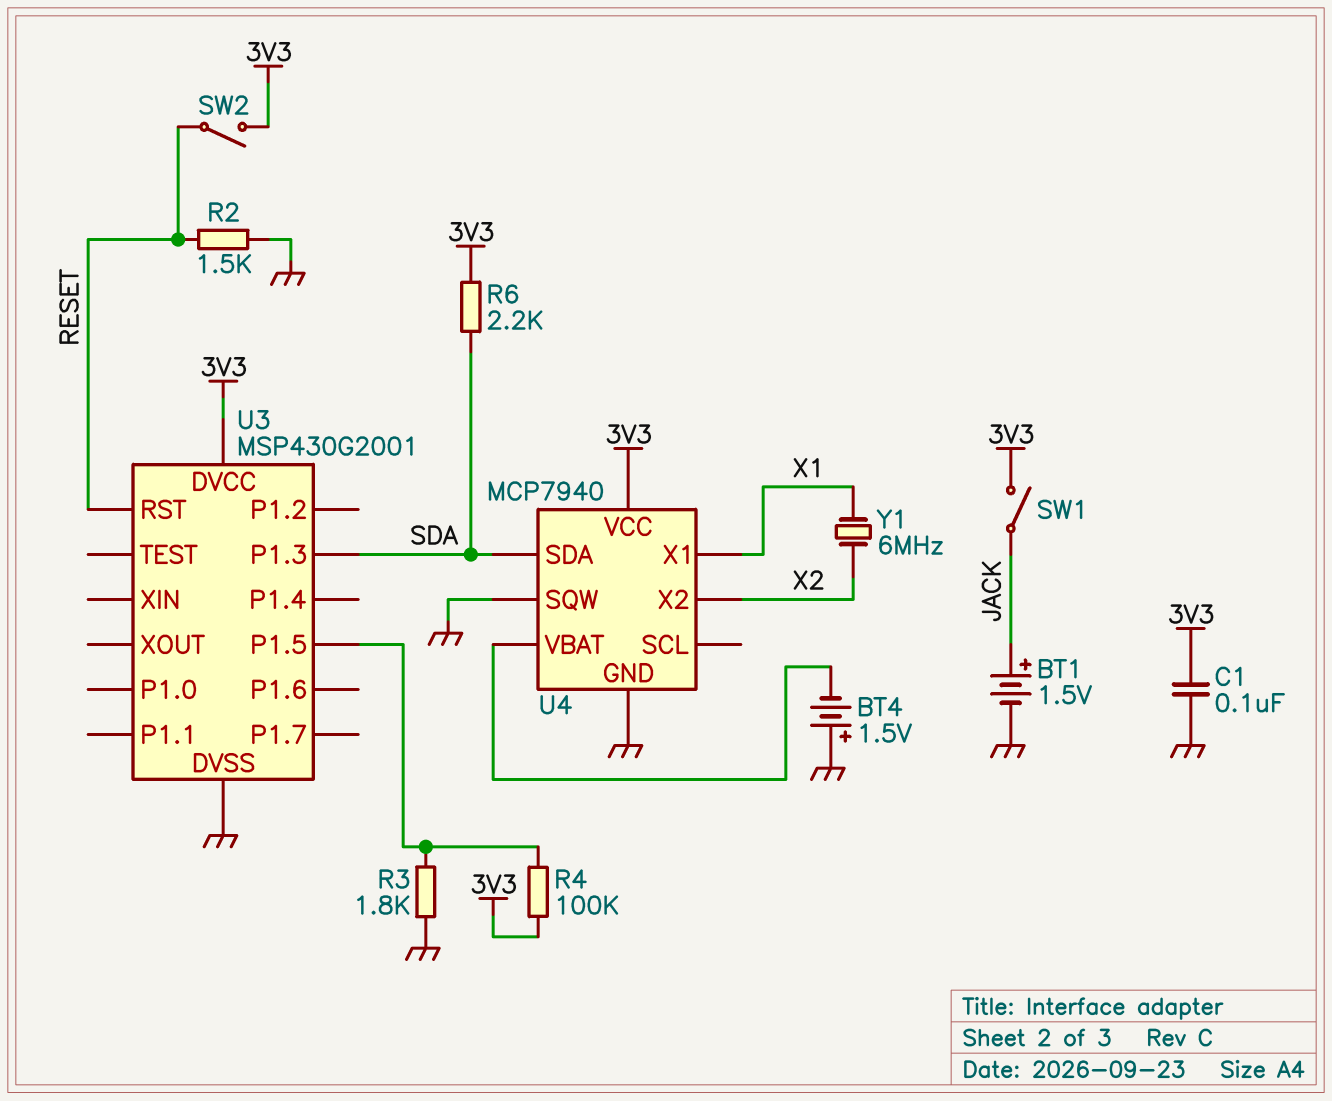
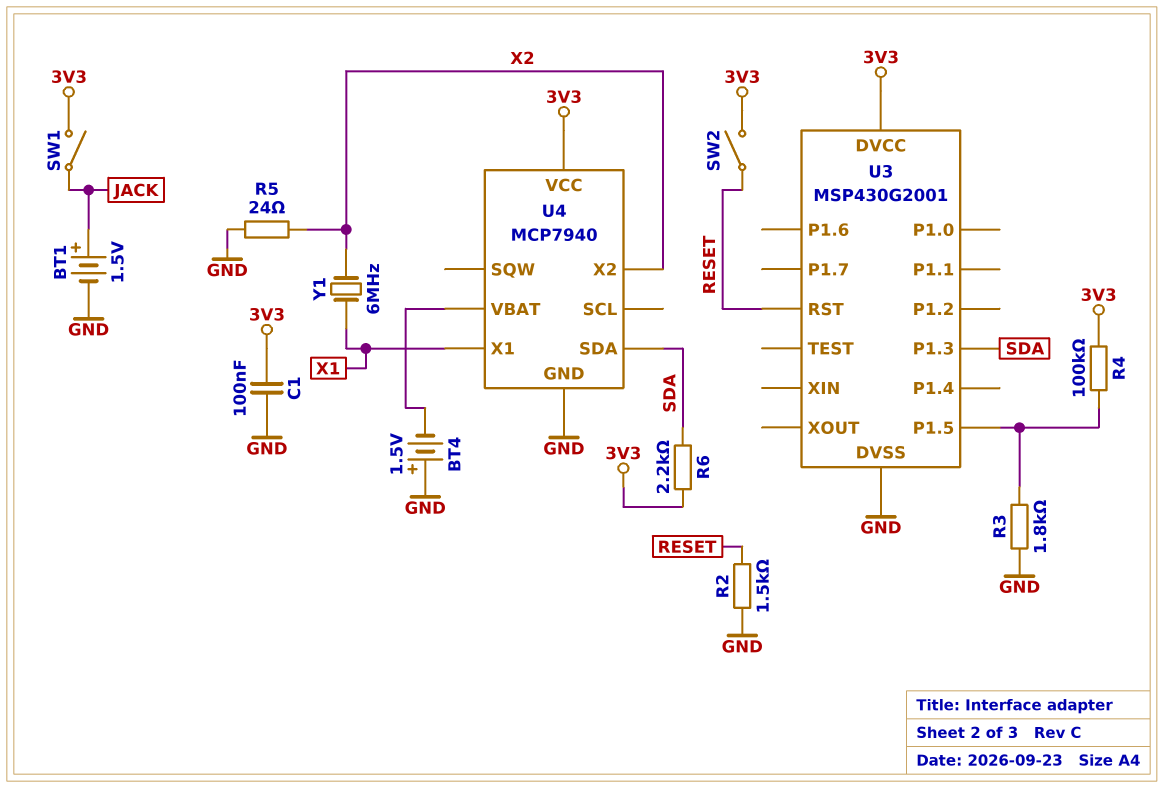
R5: none -> 24 (GND, X2)
U4 pin SQW: GND -> none

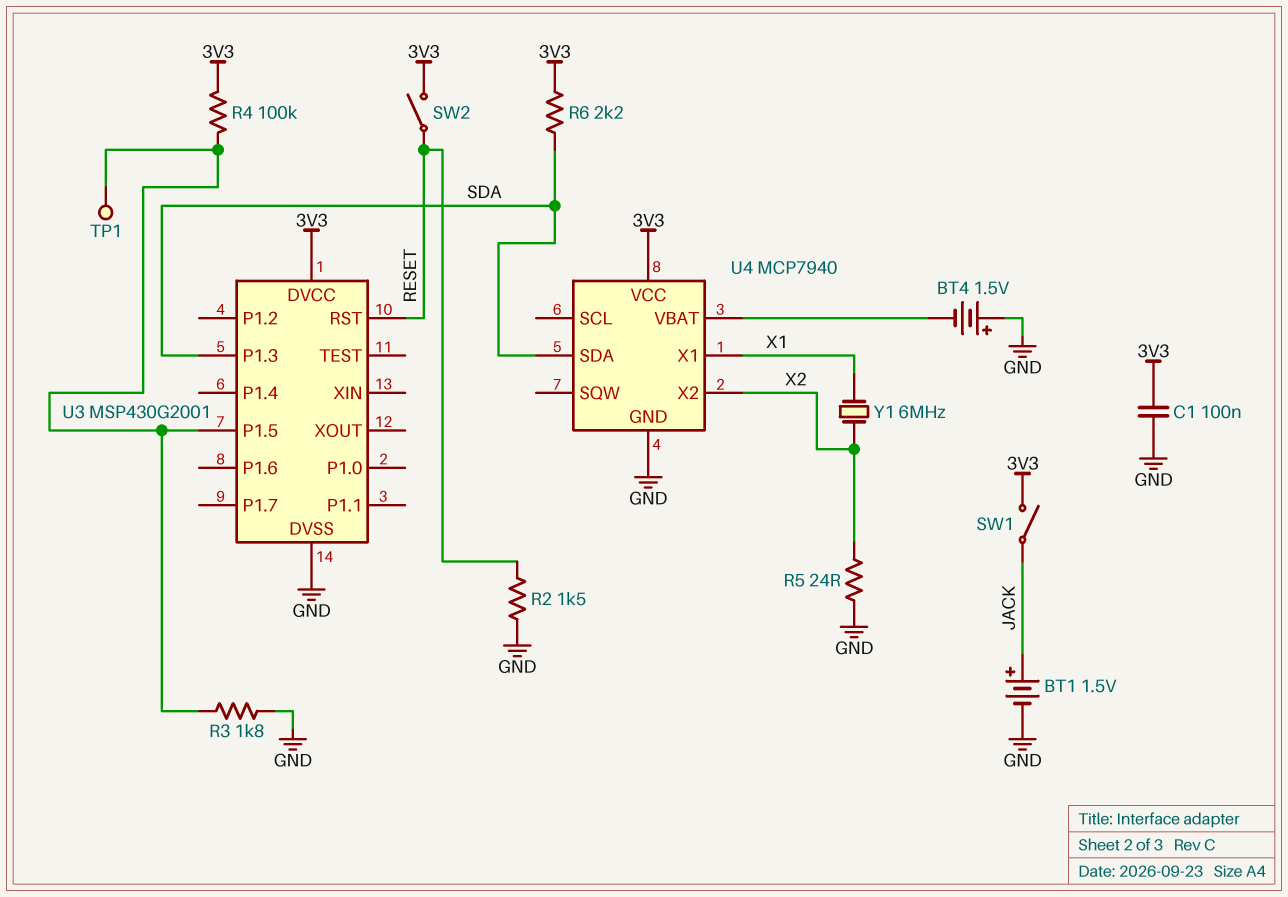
TP1: none -> test point (U3/P1.5)

